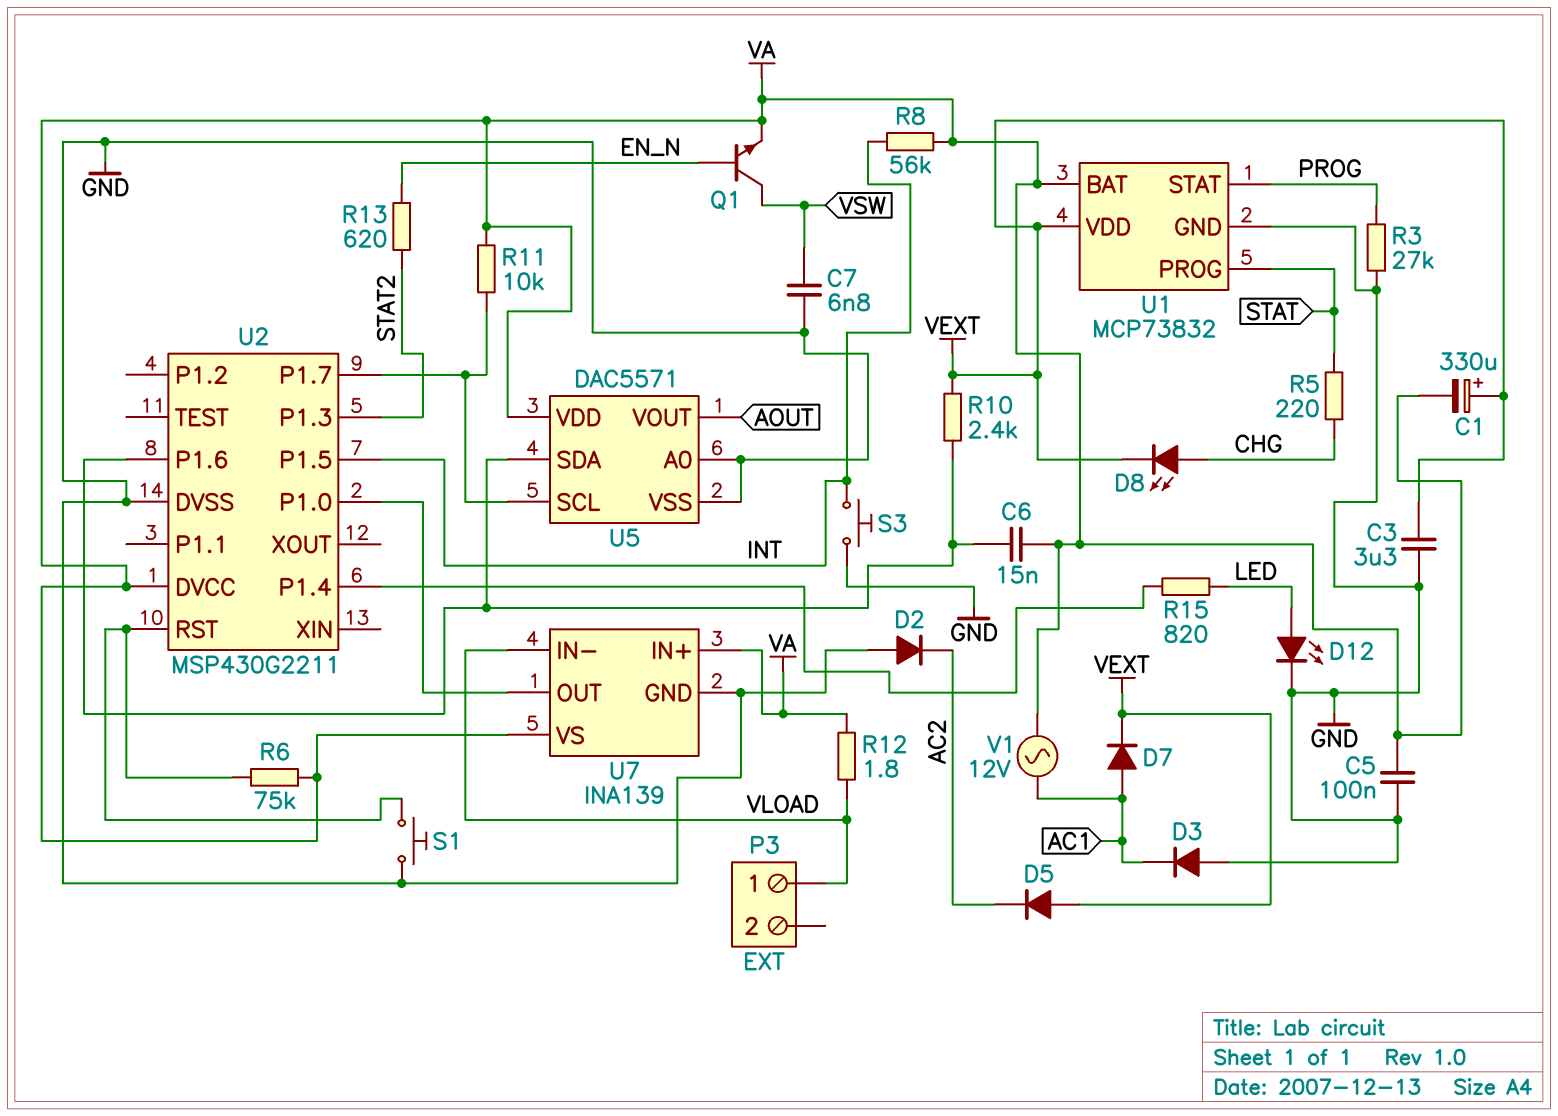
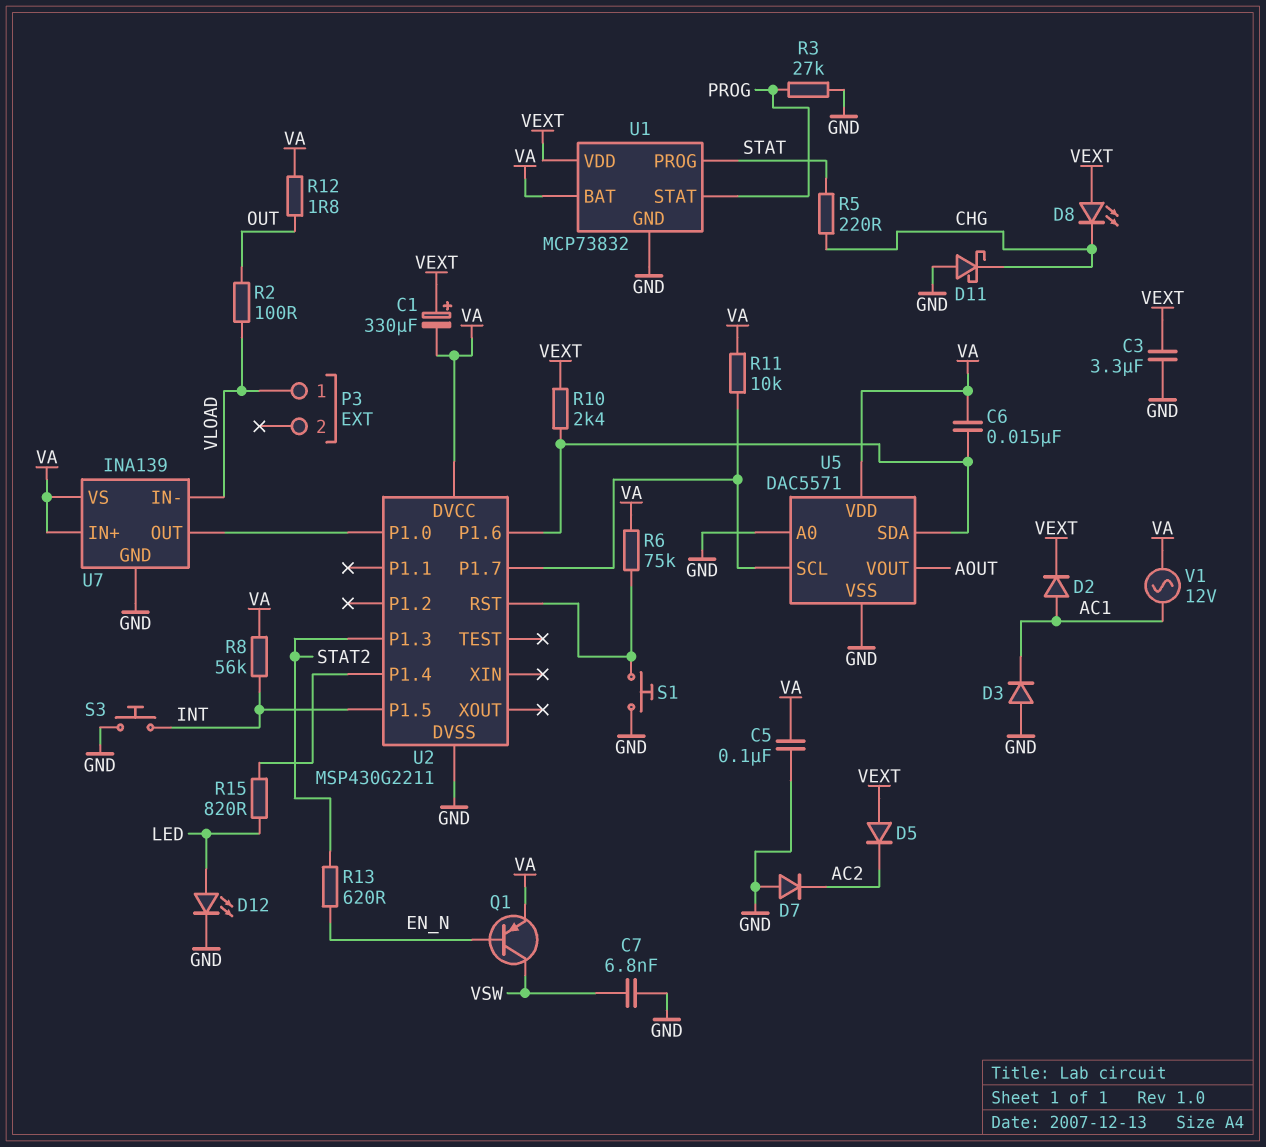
D2: diode (A GND, K AC2) -> diode (A AC1, K VEXT)
D7: diode (A AC1, K VEXT) -> diode (A GND, K AC2)
D8: LED (A CHG, K VEXT) -> LED (A VEXT, K CHG)
D11: none -> schottky (A GND, K CHG)
Q1: NPN (B EN_N, C VSW, E VA) -> PNP (B EN_N, C VSW, E VA)
R2: none -> 100 (OUT, VLOAD)
R12: 1.8 (VA, VLOAD) -> 1.8 (OUT, VA)

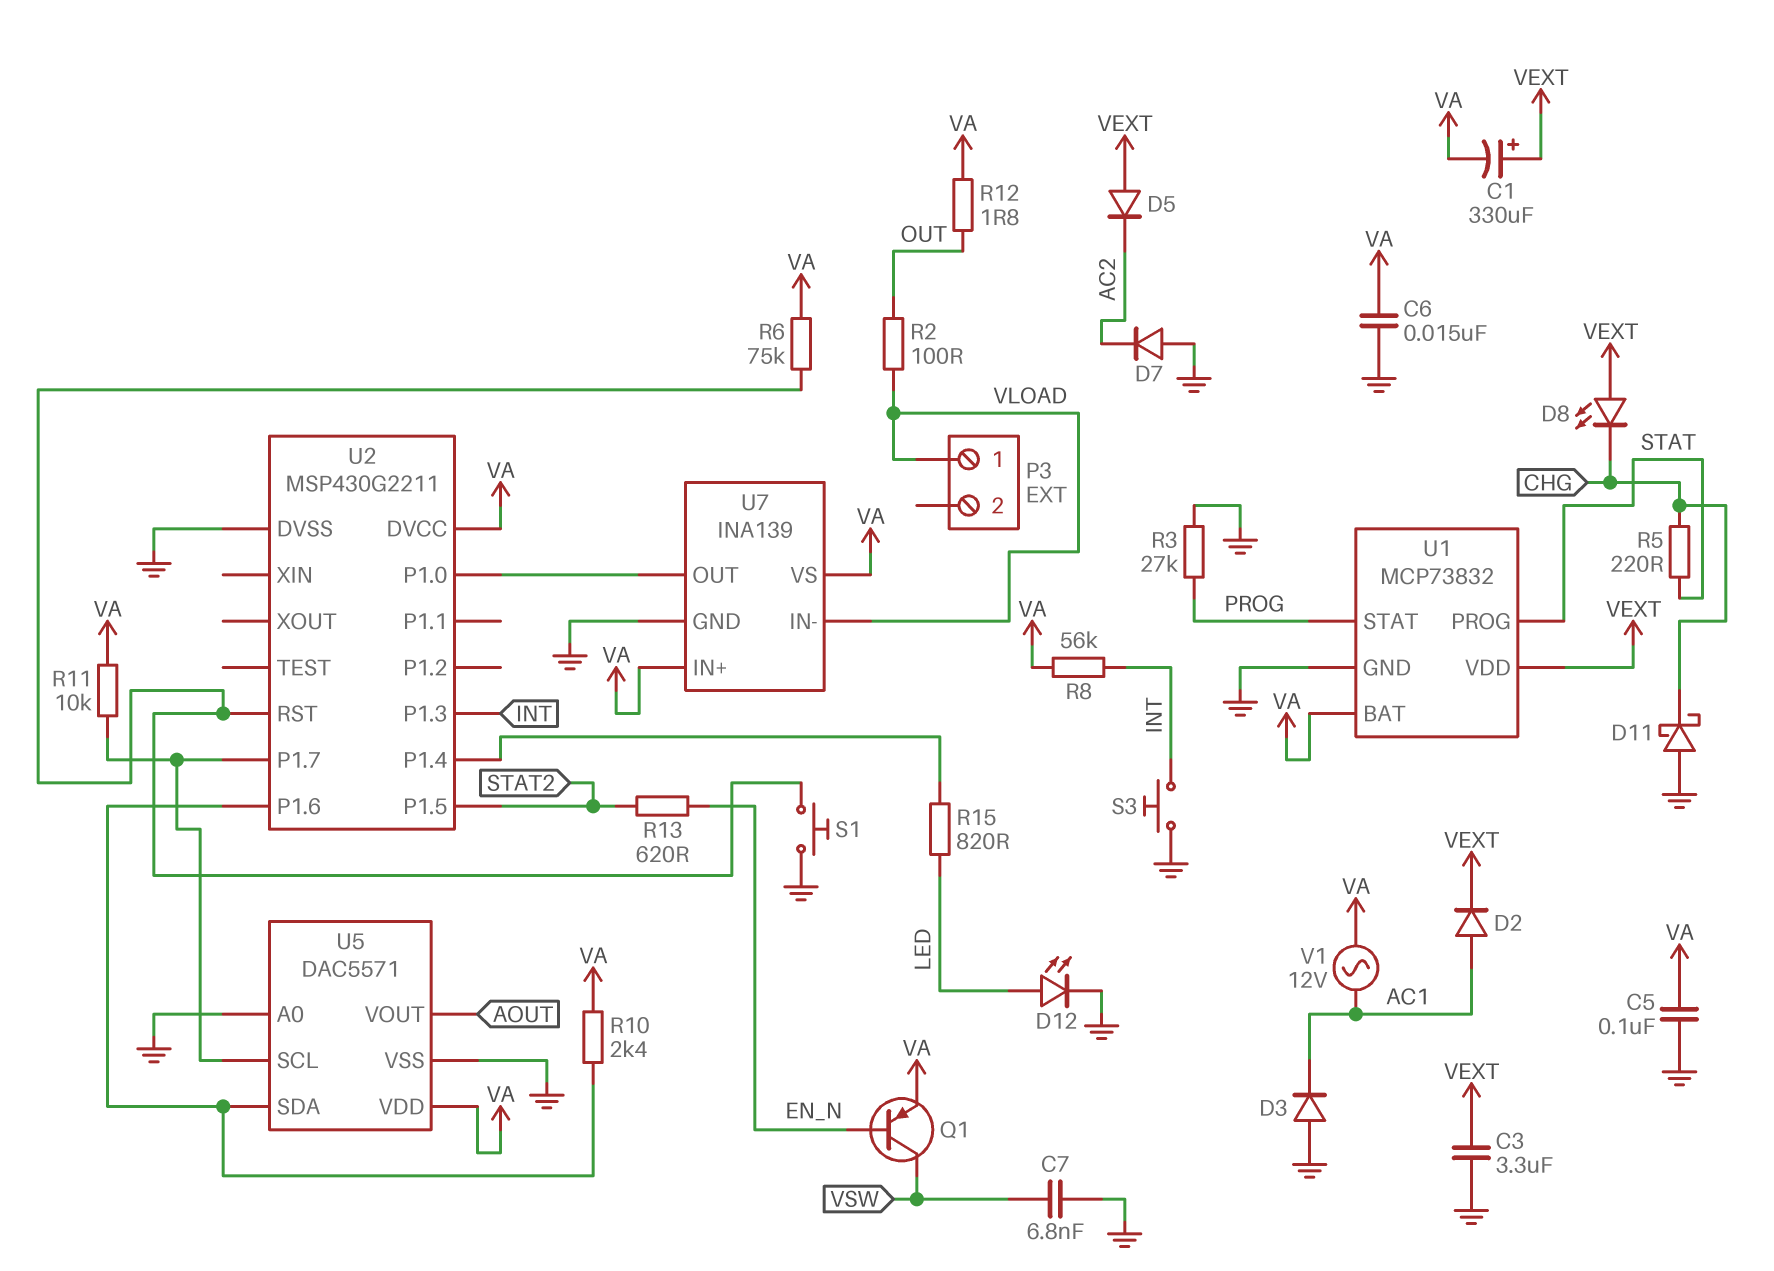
C6: 15nF (U2/P1.6, VA) -> 15nF (GND, VA)
R10: 2.4k (U2/P1.6, VEXT) -> 2.4k (U2/P1.6, VA)
U2 pin P1.3: STAT2 -> INT
U2 pin P1.5: INT -> STAT2

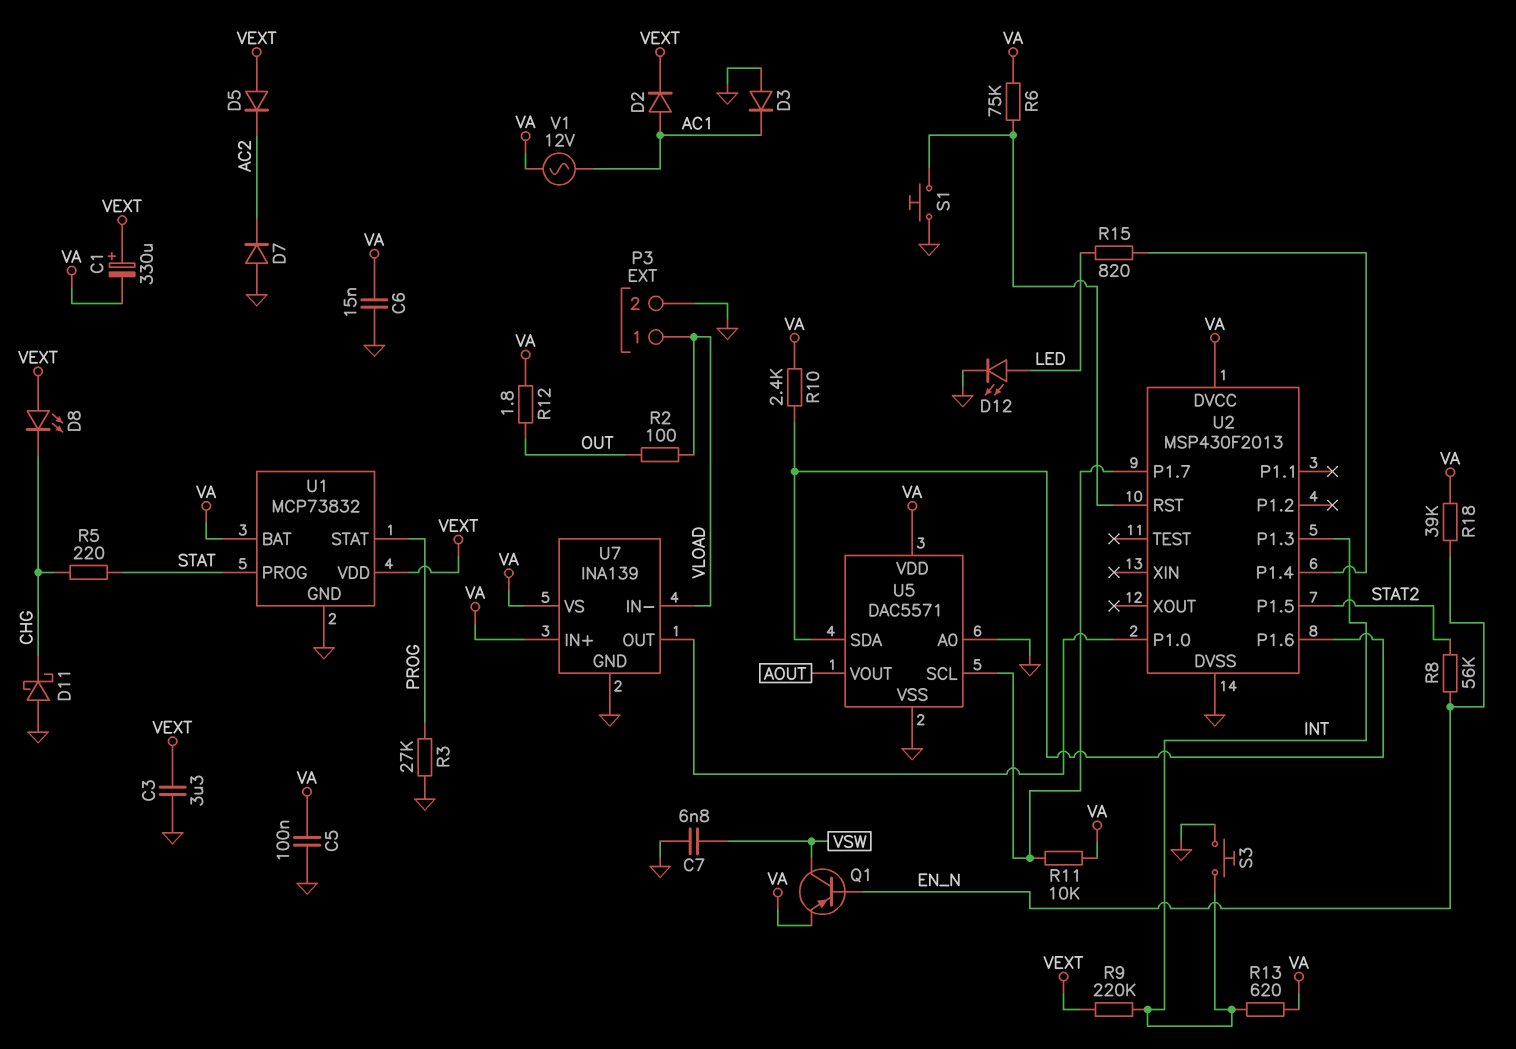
P3 pin 2: none -> GND
R8: 56k (INT, VA) -> 56k (EN_N, STAT2)
R9: none -> 220k (INT, VEXT)
R13: 620 (EN_N, STAT2) -> 620 (INT, VA)
R18: none -> 39k (EN_N, VA)
U2: MSP430G2211 -> MSP430F2013

